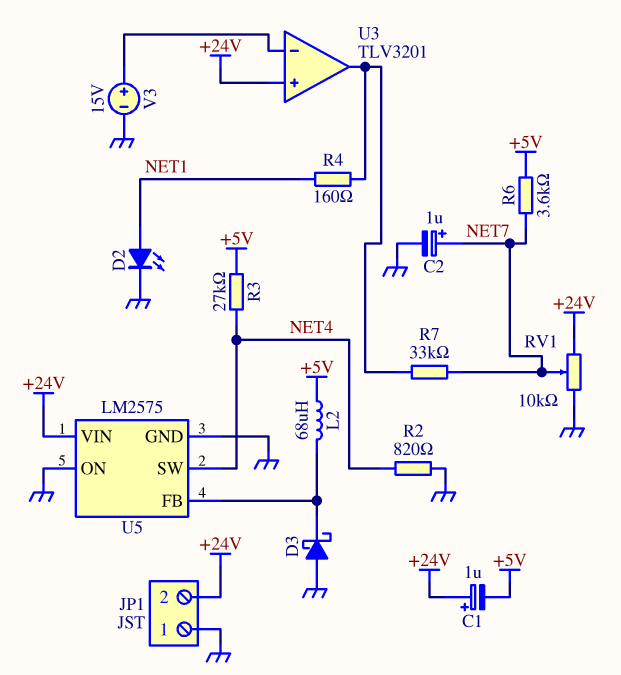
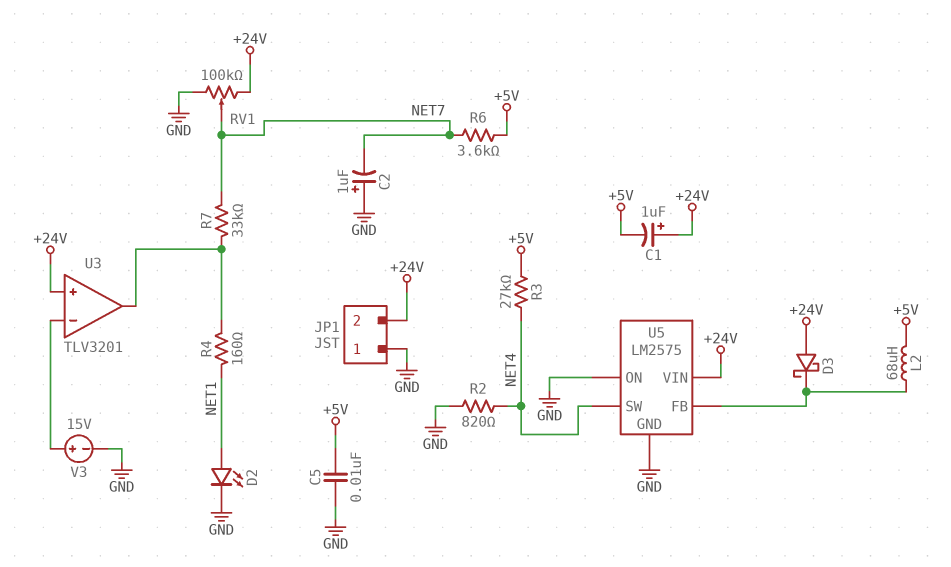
C2: 1uF (plus NET7, minus GND) -> 1uF (plus GND, minus NET7)
C5: none -> 10nF (+5V, GND)
D3: schottky (A GND, K U5/FB) -> schottky (A +24V, K U5/FB)
RV1: 10k (+24V, GND, wiper NET7) -> 100k (+24V, GND, wiper NET7)

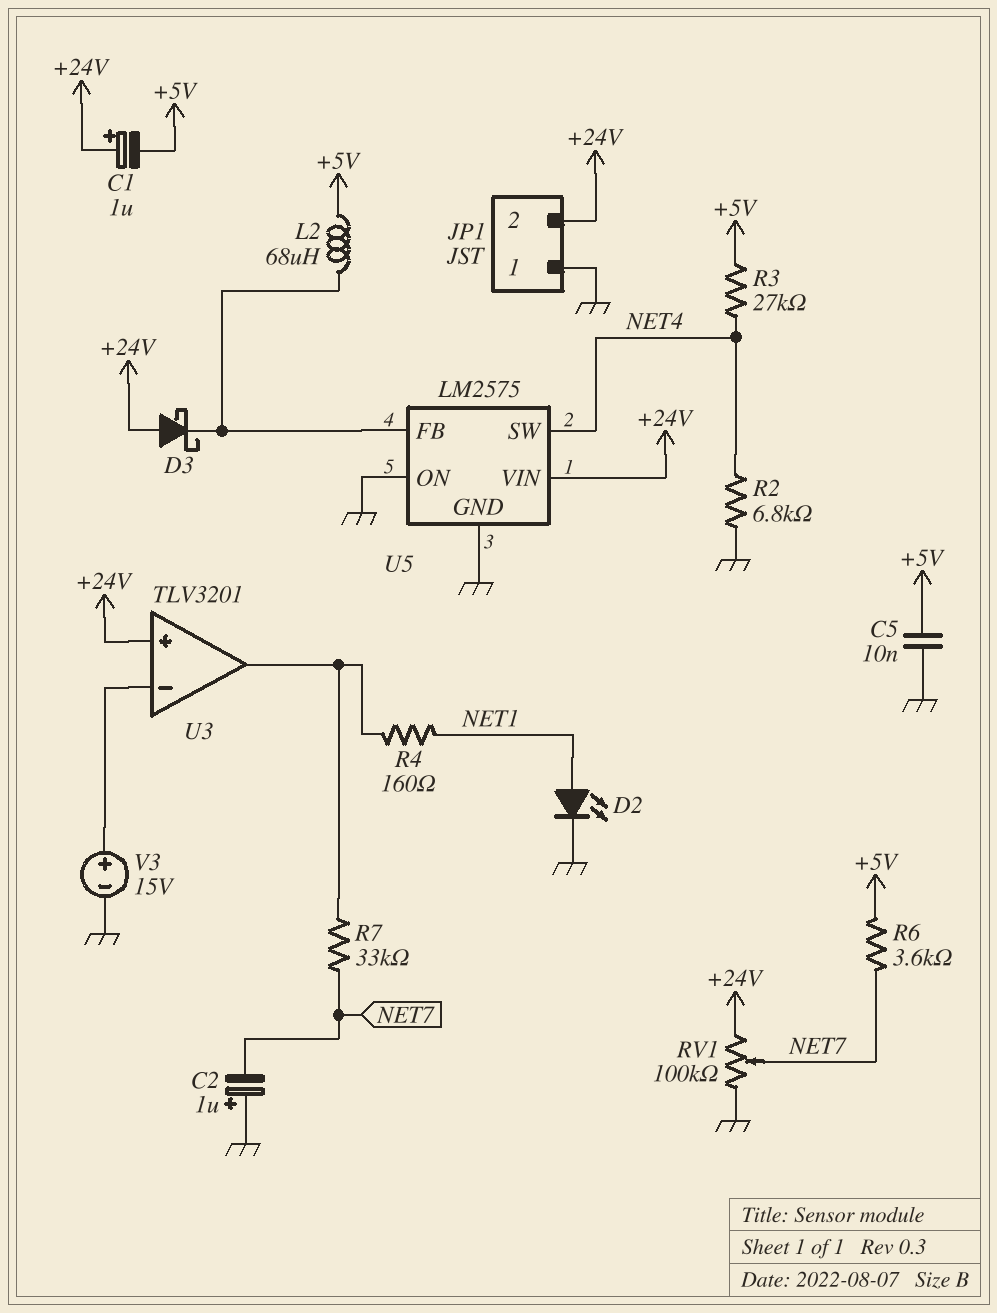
R2: 820 (GND, NET4) -> 6.8k (GND, NET4)

